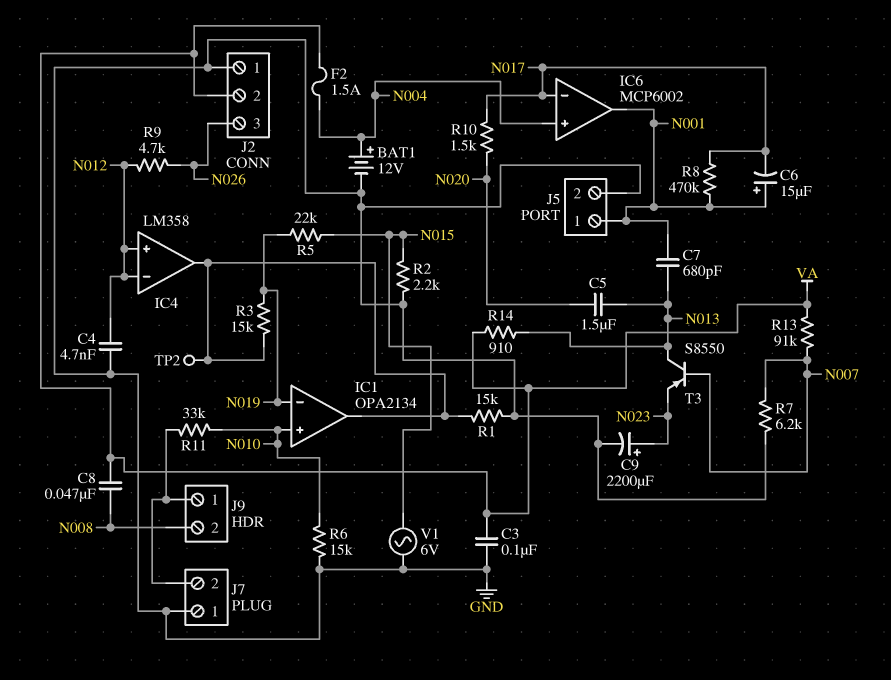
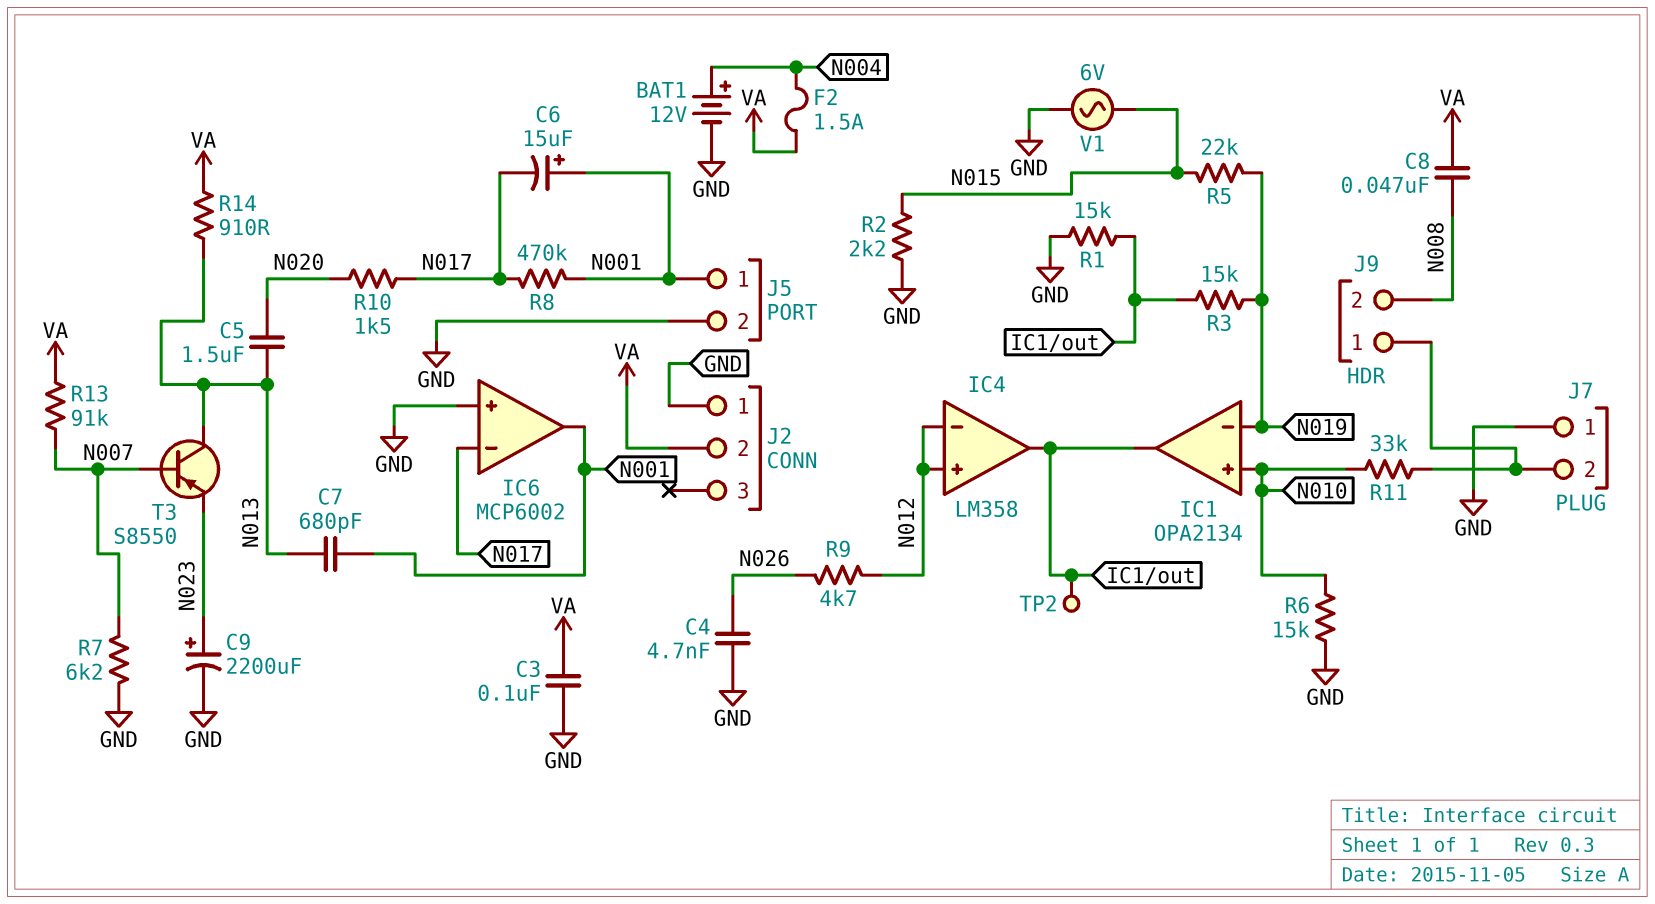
C4: 4.7nF (GND, N012) -> 4.7nF (GND, N026)
IC6 pin in+: N004 -> GND
J2 pin 3: N026 -> none

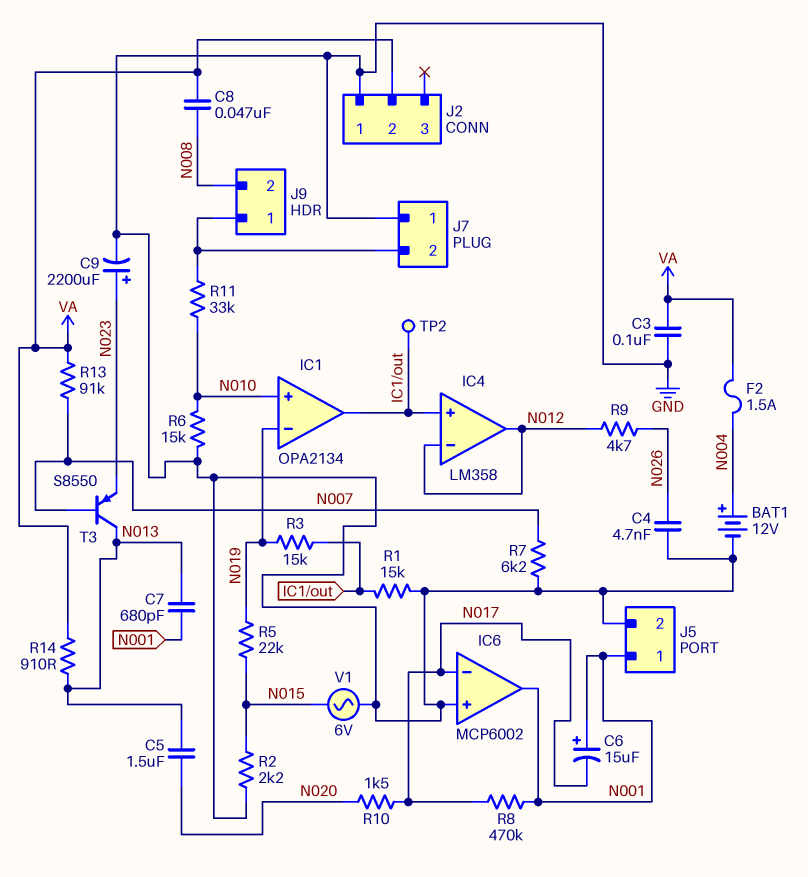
IC4 pin in+: N012 -> IC1/out
IC4 pin out: IC1/out -> N012

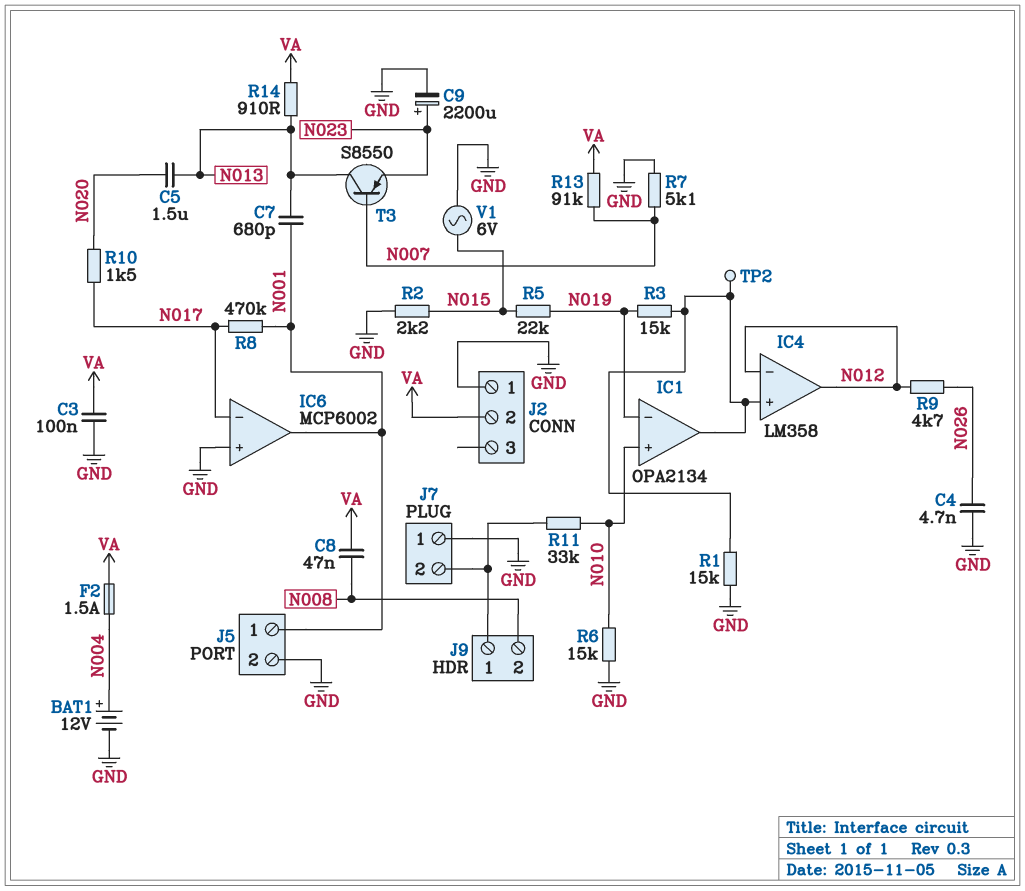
C6: 15uF (plus N001, minus N017) -> none
R7: 6.2k (GND, N007) -> 5.1k (GND, N007)

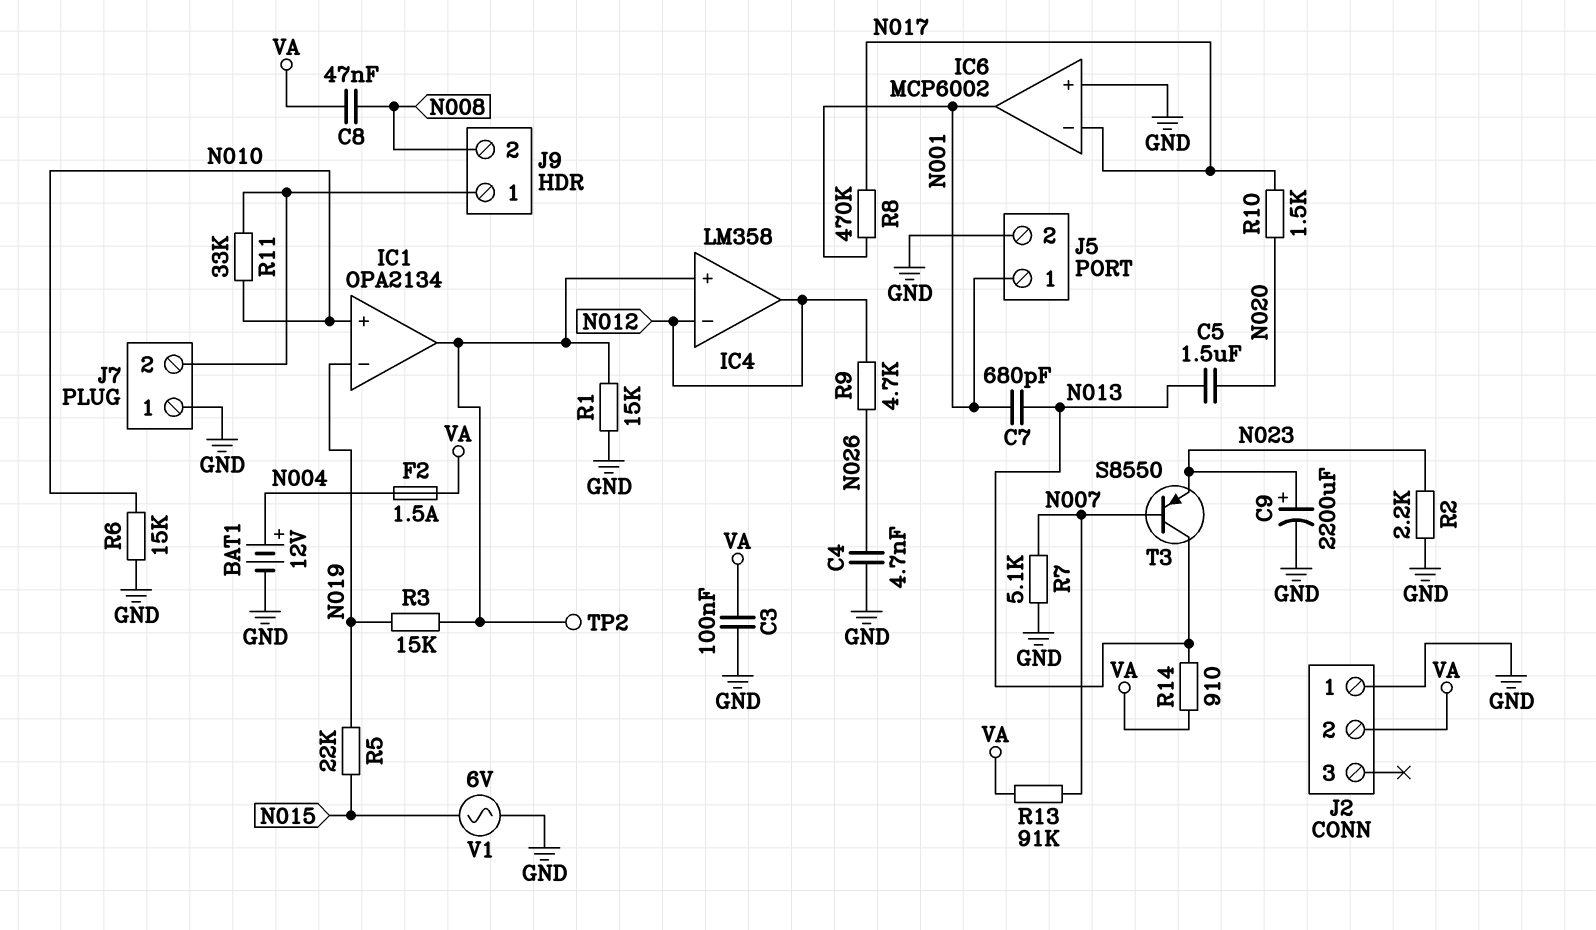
R2: 2.2k (GND, N015) -> 2.2k (GND, N023)

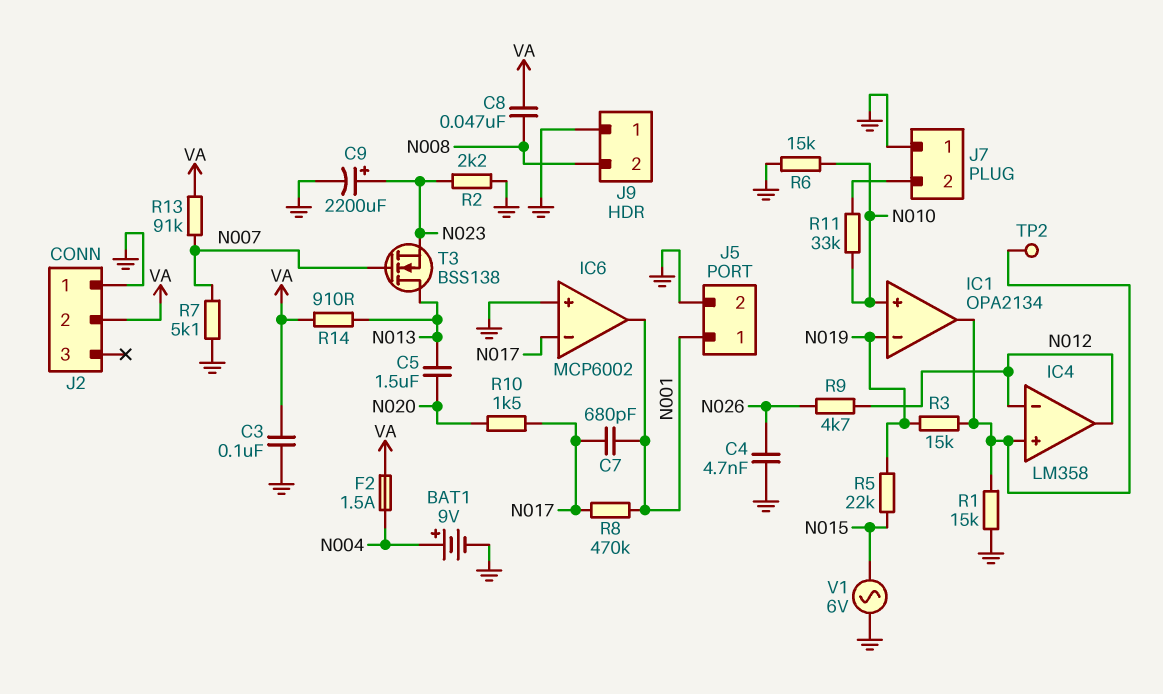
BAT1: 12V (plus N004, minus GND) -> 9V (plus N004, minus GND)
C7: 680pF (N001, N013) -> 680pF (N001, N017)
J9 pin 1: J7/2 -> GND
T3: PNP S8550 (B N007, C N013, E N023) -> NMOS BSS138 (G N007, D N013, S N023)

